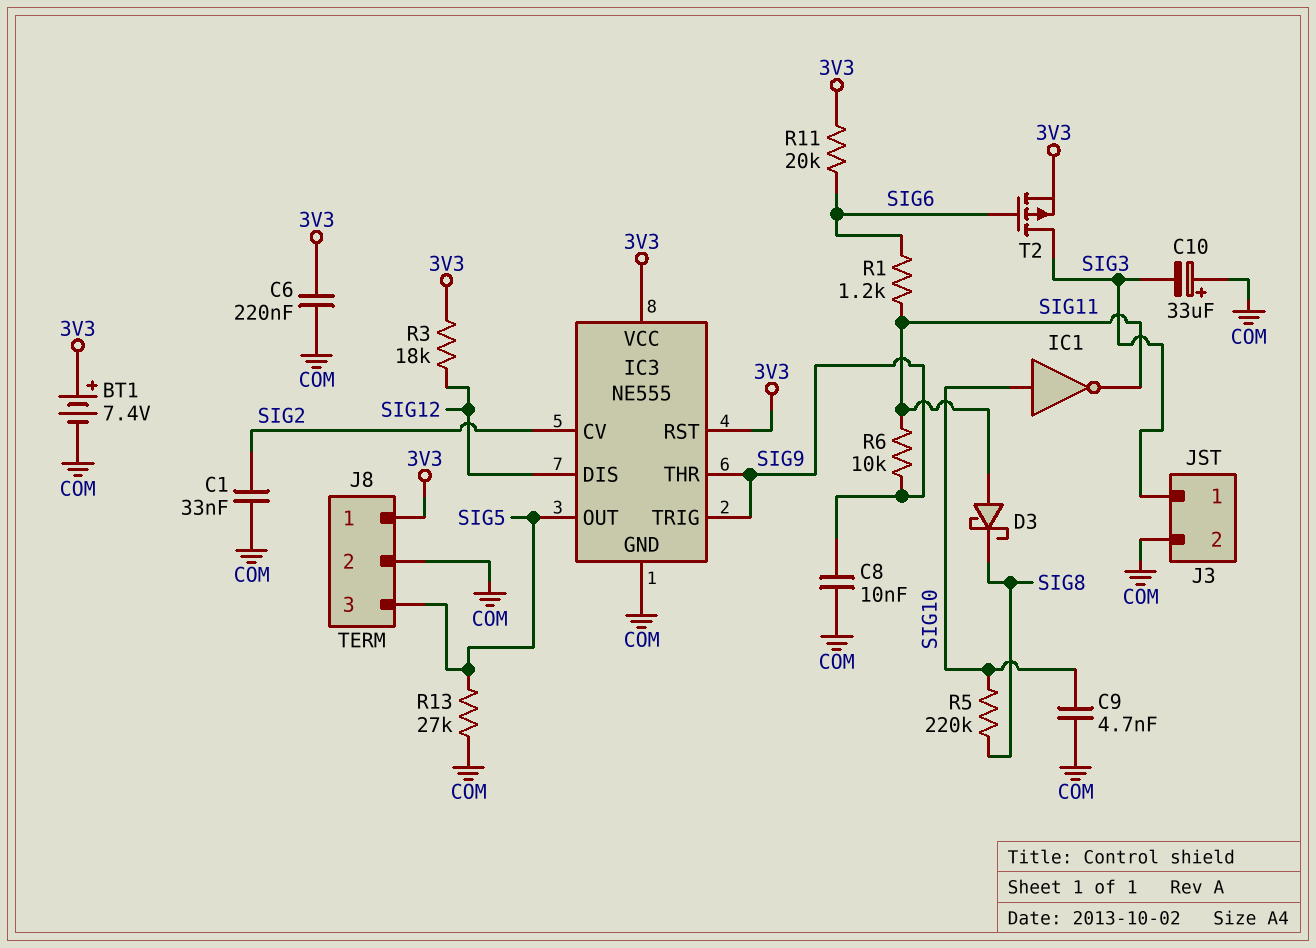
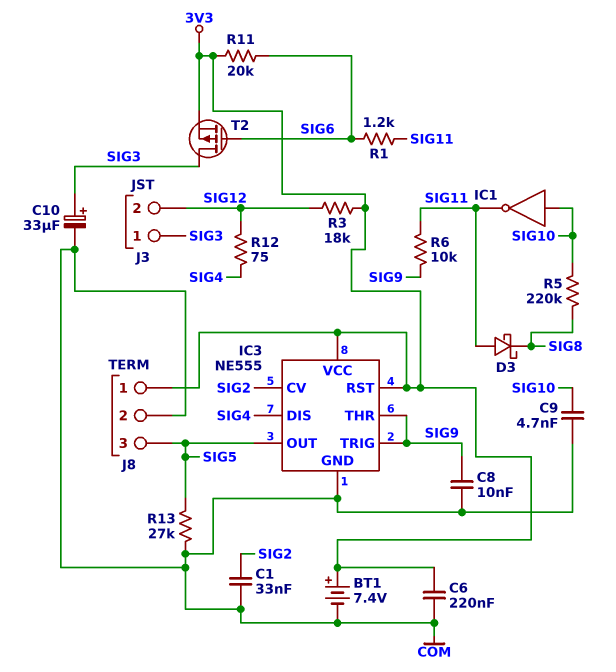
C10: 33uF (plus COM, minus SIG3) -> 33uF (plus SIG3, minus COM)
IC3 pin DIS: SIG12 -> SIG4
J3 pin 2: COM -> SIG12
R12: none -> 75 (SIG4, SIG12)

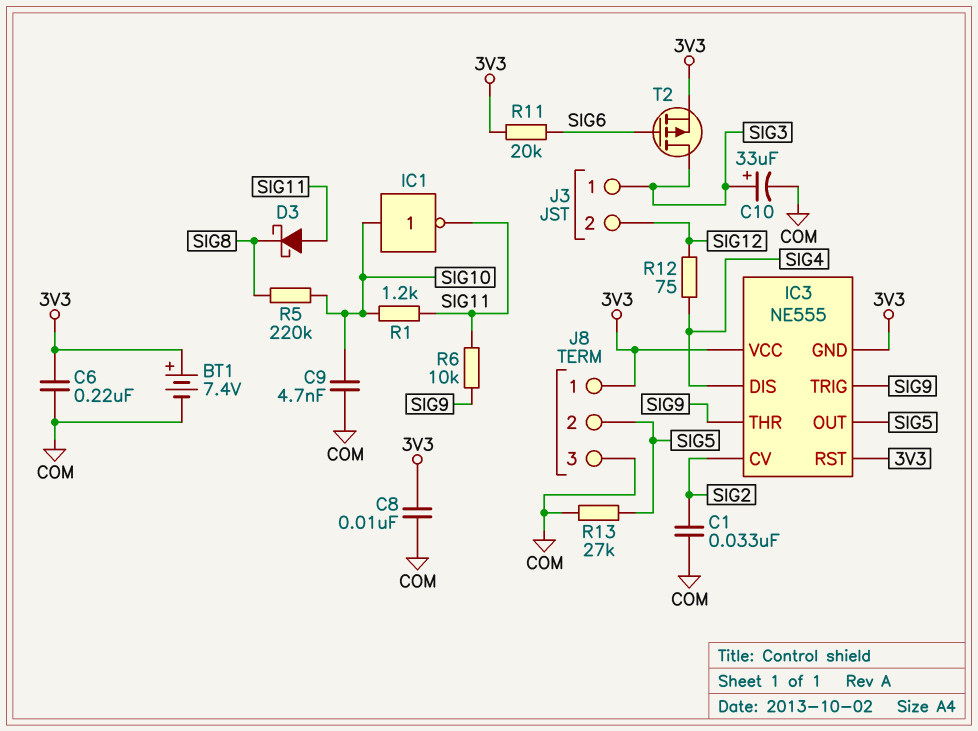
C8: 10nF (COM, SIG9) -> 10nF (3V3, COM)
IC3 pin GND: COM -> 3V3
J8 pin 2: COM -> SIG5
J8 pin 3: SIG5 -> COM
R1: 1.2k (SIG6, SIG11) -> 1.2k (SIG10, SIG11)
R3: 18k (3V3, SIG12) -> none

